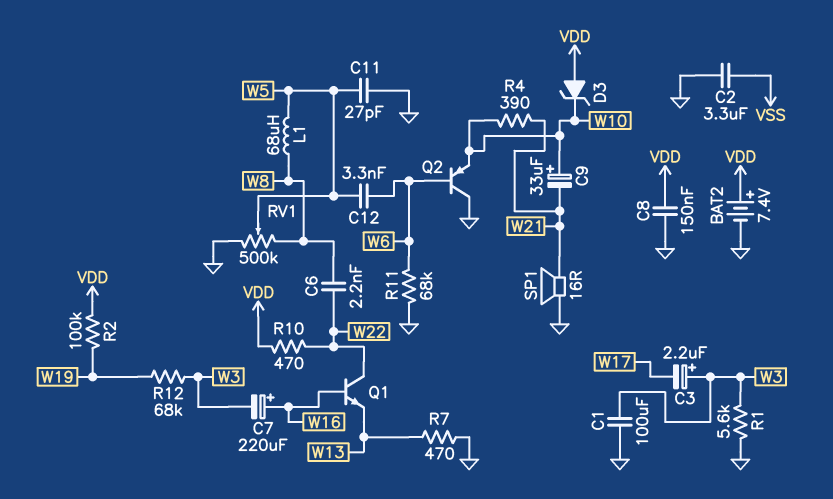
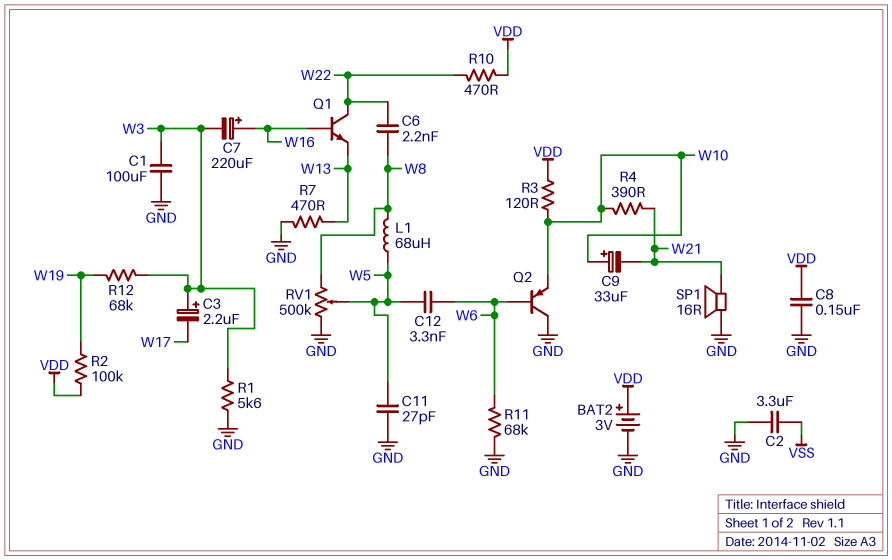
BAT2: 7.4V (plus VDD, minus GND) -> 3V (plus VDD, minus GND)
D3: zener (A VDD, K W10) -> none
R3: none -> 120 (VDD, W10)

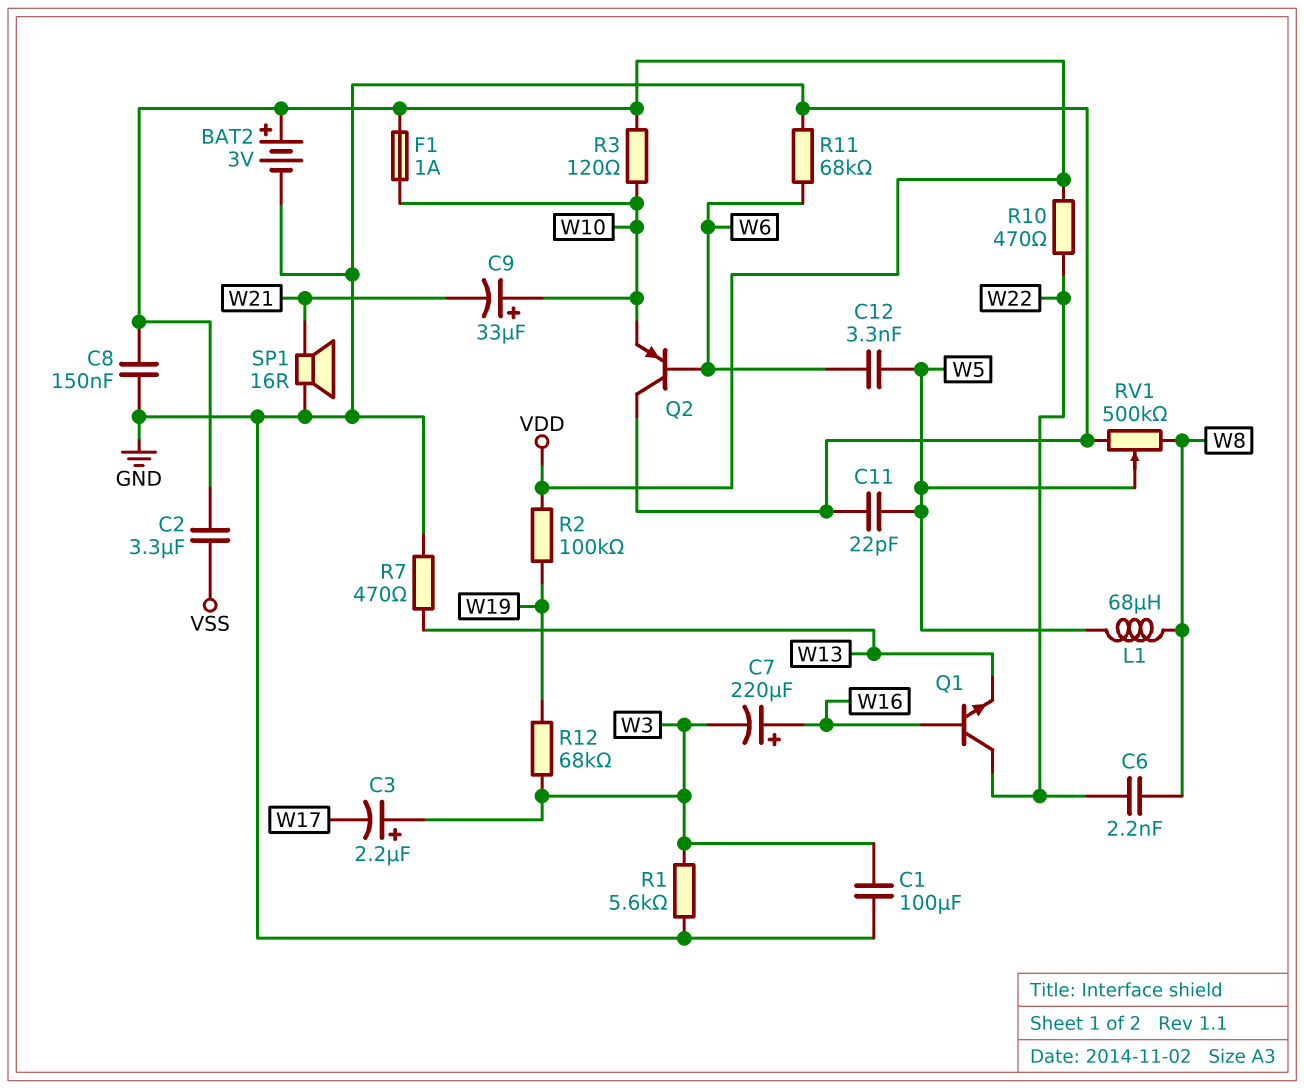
C2: 3.3uF (GND, VSS) -> 3.3uF (VDD, VSS)
C11: 27pF (GND, W5) -> 22pF (GND, W5)
F1: none -> 1A (VDD, W10)
R4: 390 (W10, W21) -> none

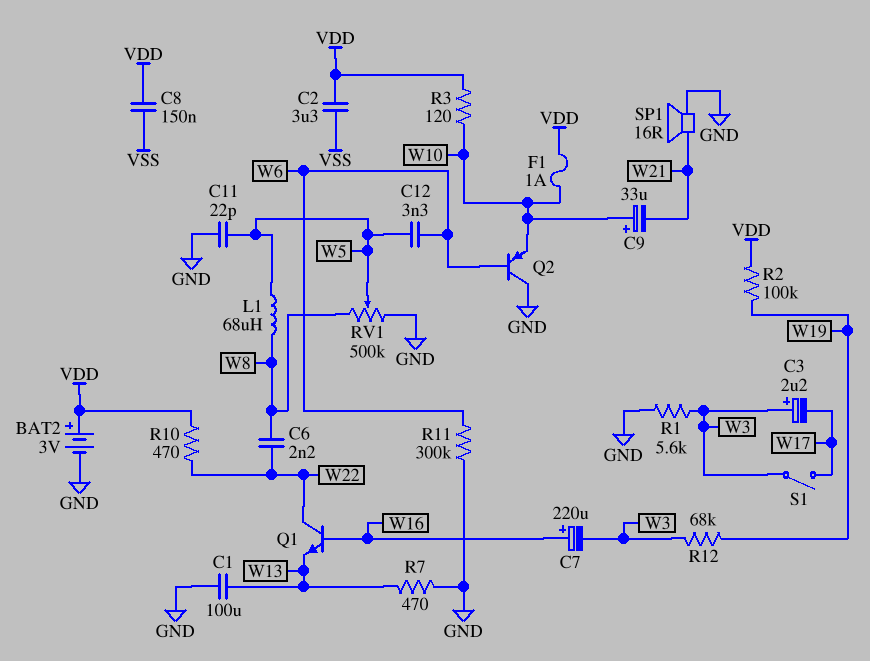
C1: 100uF (GND, W3) -> 100uF (GND, W13)
C8: 150nF (GND, VDD) -> 150nF (VDD, VSS)
R11: 68k (GND, W6) -> 300k (GND, W6)
S1: none -> switch (W3, W17)

